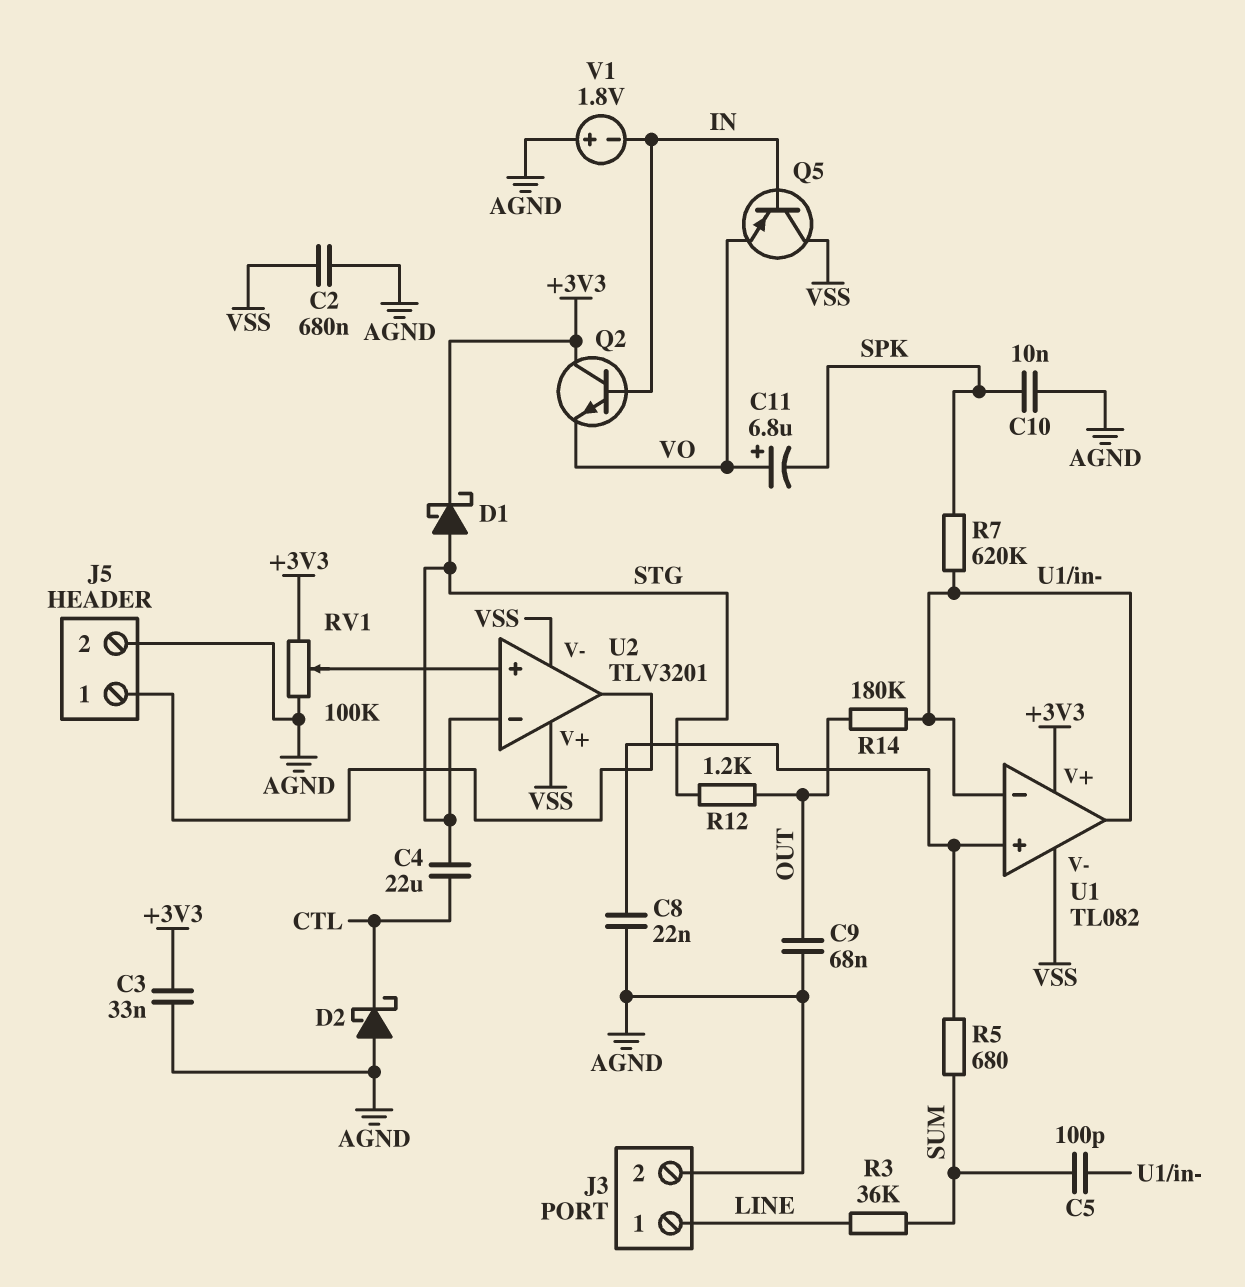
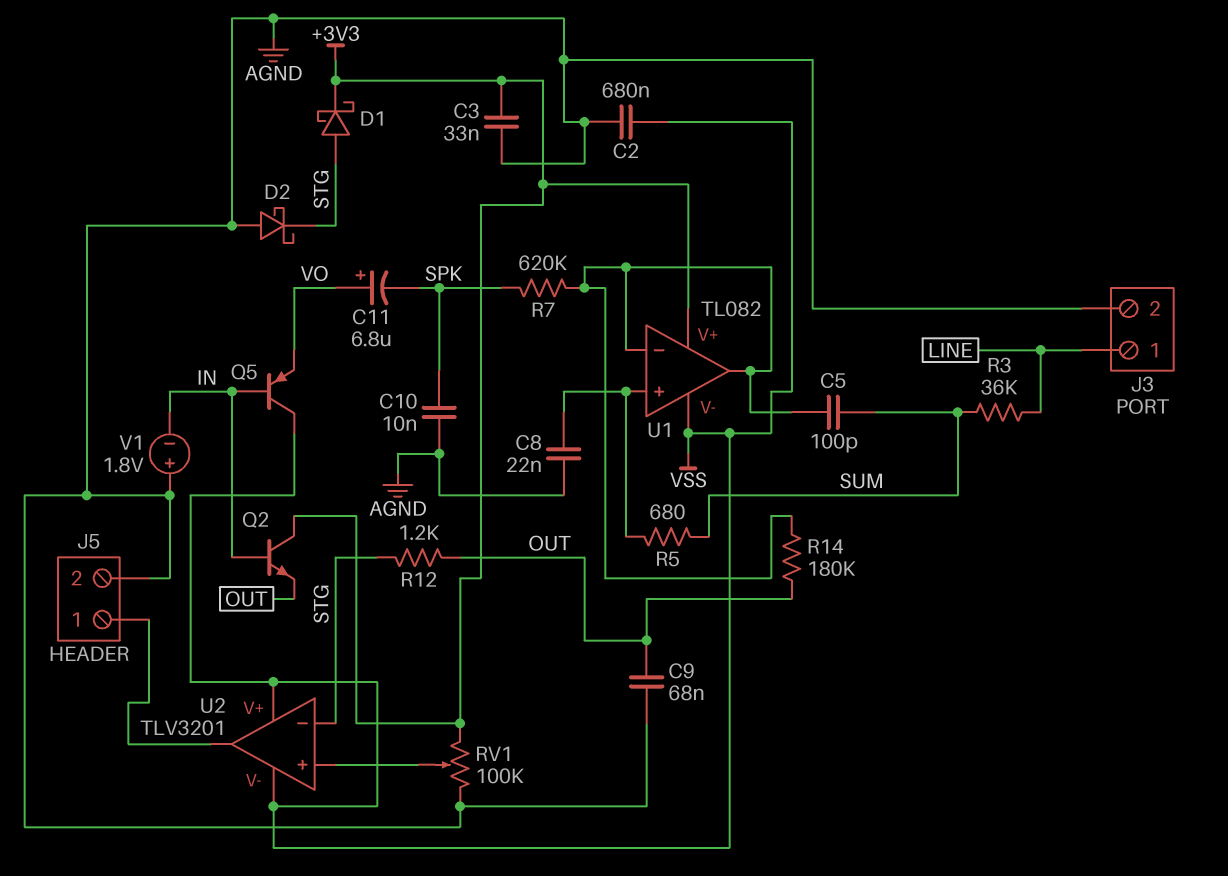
C4: 22uF (CTL, STG) -> none
D2: schottky (A AGND, K CTL) -> schottky (A AGND, K STG)
Q2: NPN (B IN, C +3V3, E VO) -> NPN (B IN, C +3V3, E OUT)

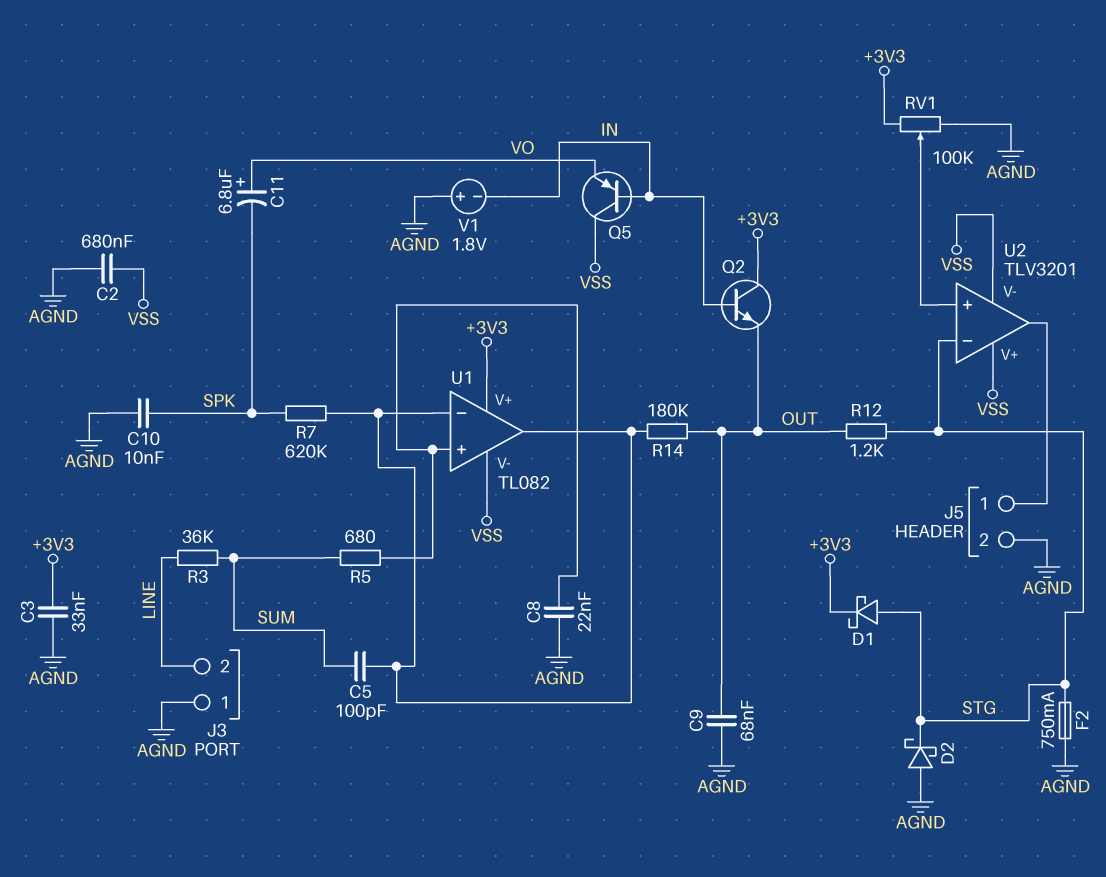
F2: none -> 750mA (AGND, STG)
J3 pin 1: LINE -> AGND
J3 pin 2: AGND -> LINE

